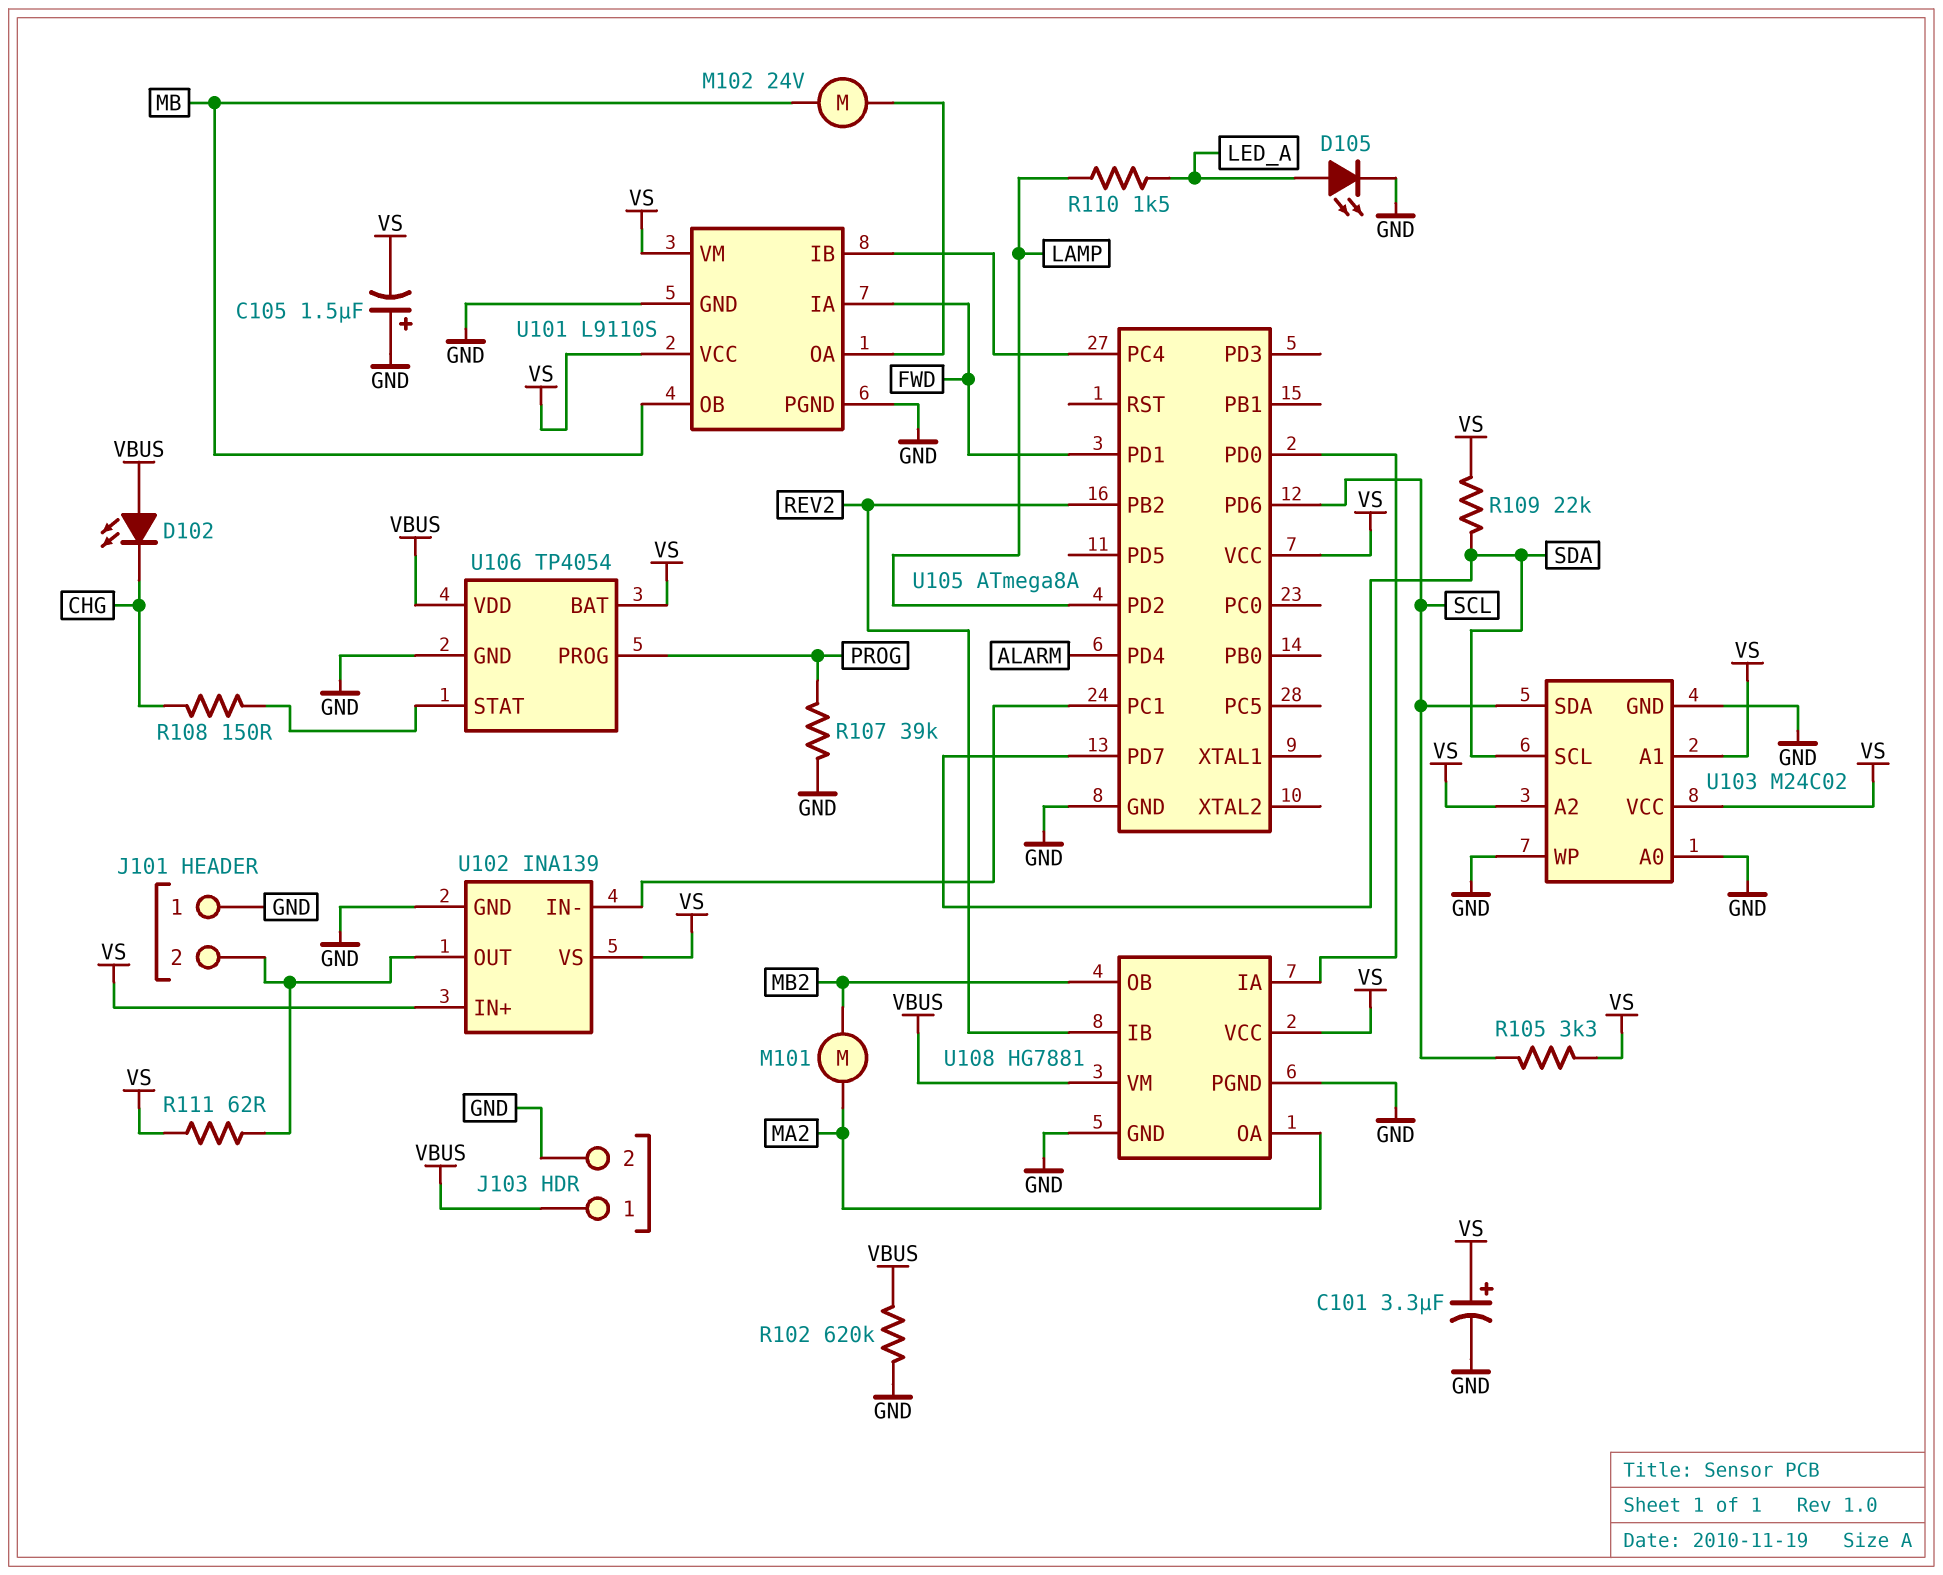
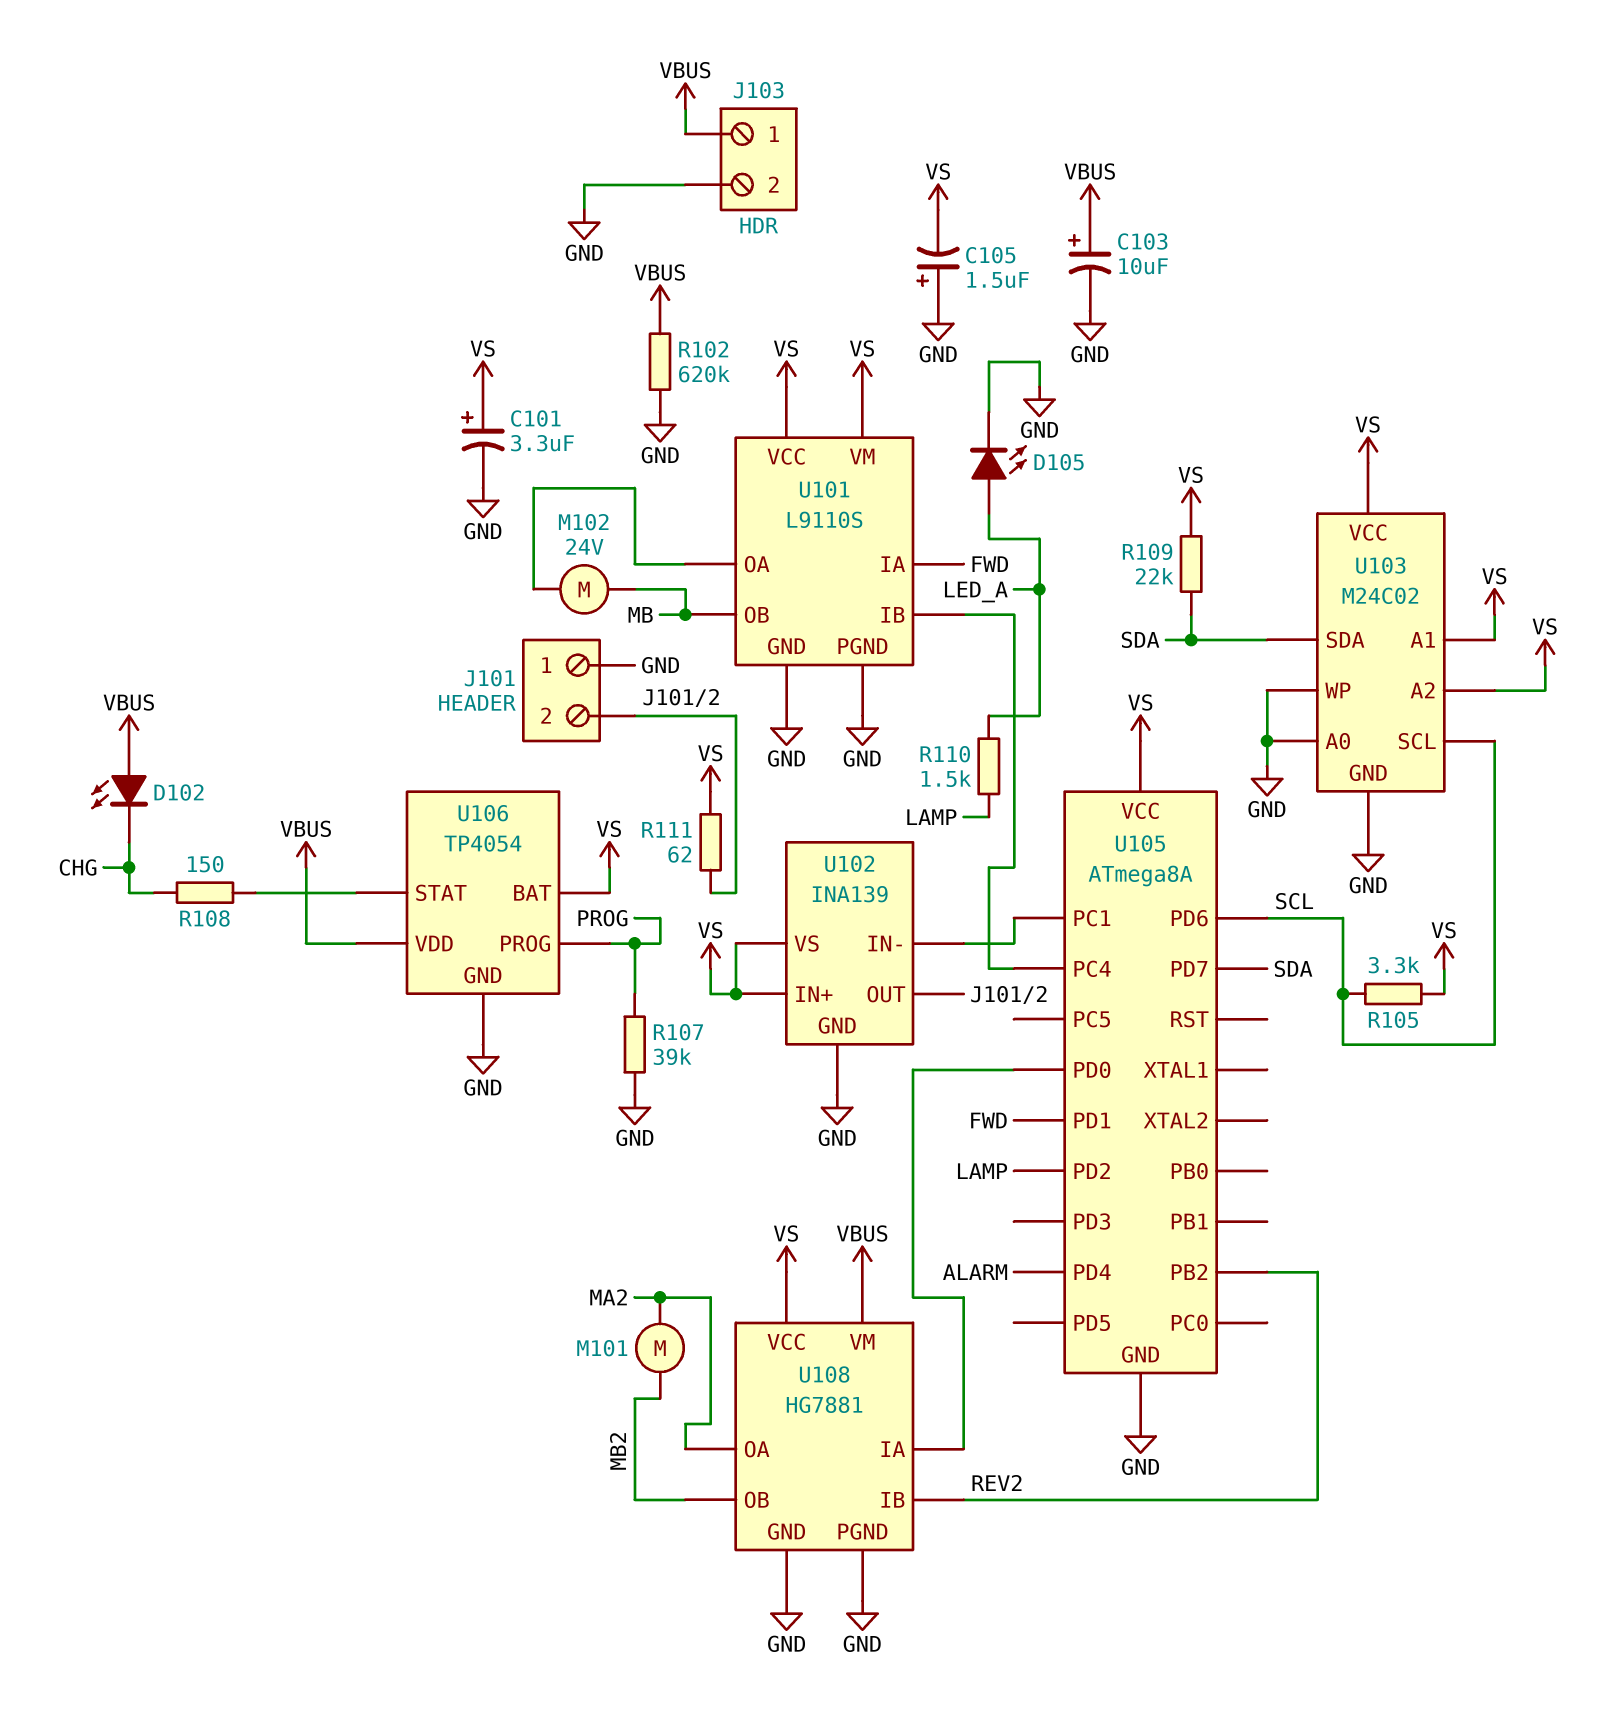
C103: none -> 10uF (plus VBUS, minus GND)
U103 pin SCL: SDA -> SCL
U103 pin SDA: SCL -> SDA

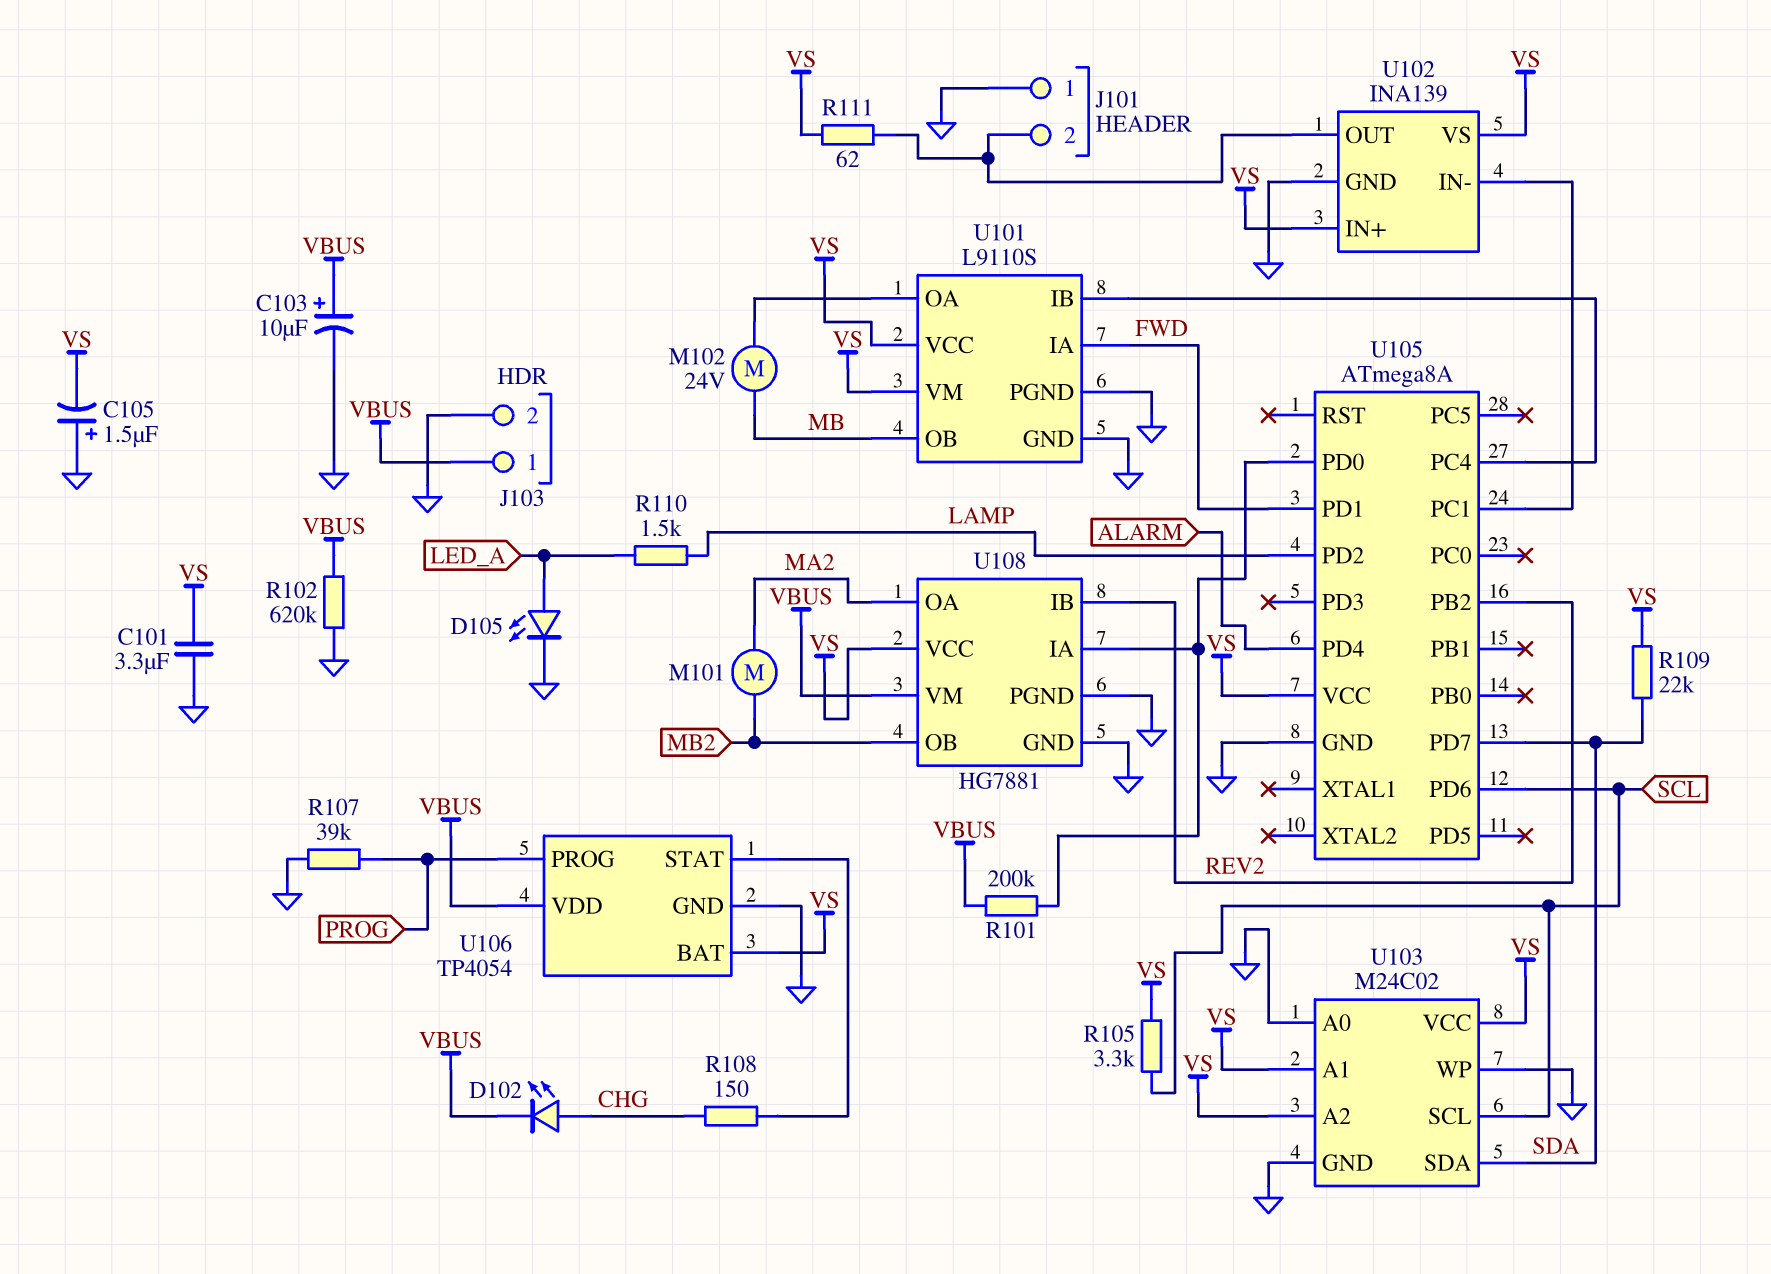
C101: 3.3uF (plus VS, minus GND) -> 3.3uF (GND, VS)
D102: LED (A VBUS, K CHG) -> LED (A CHG, K VBUS)
R101: none -> 200k (U105/PD0, VBUS)

